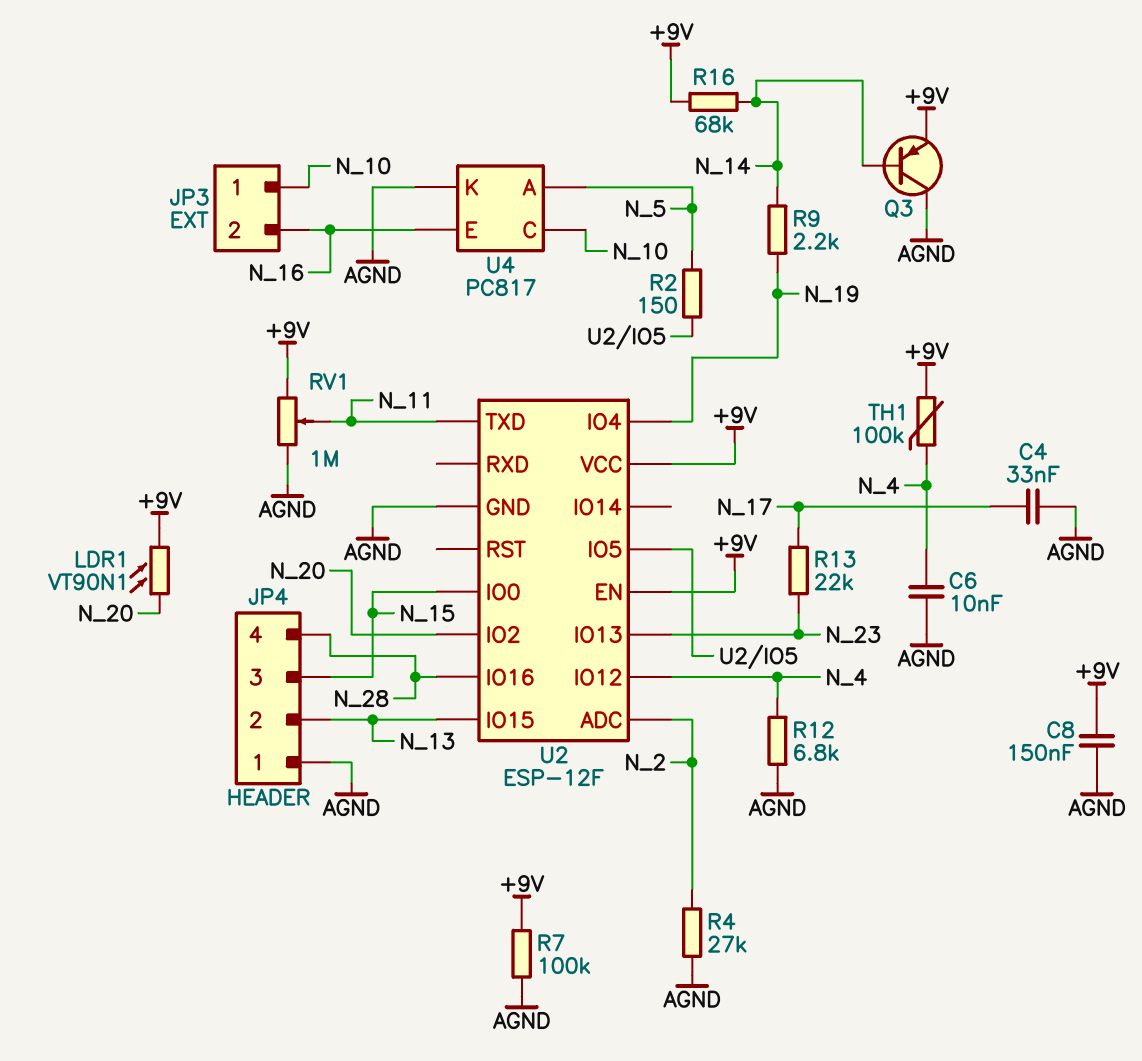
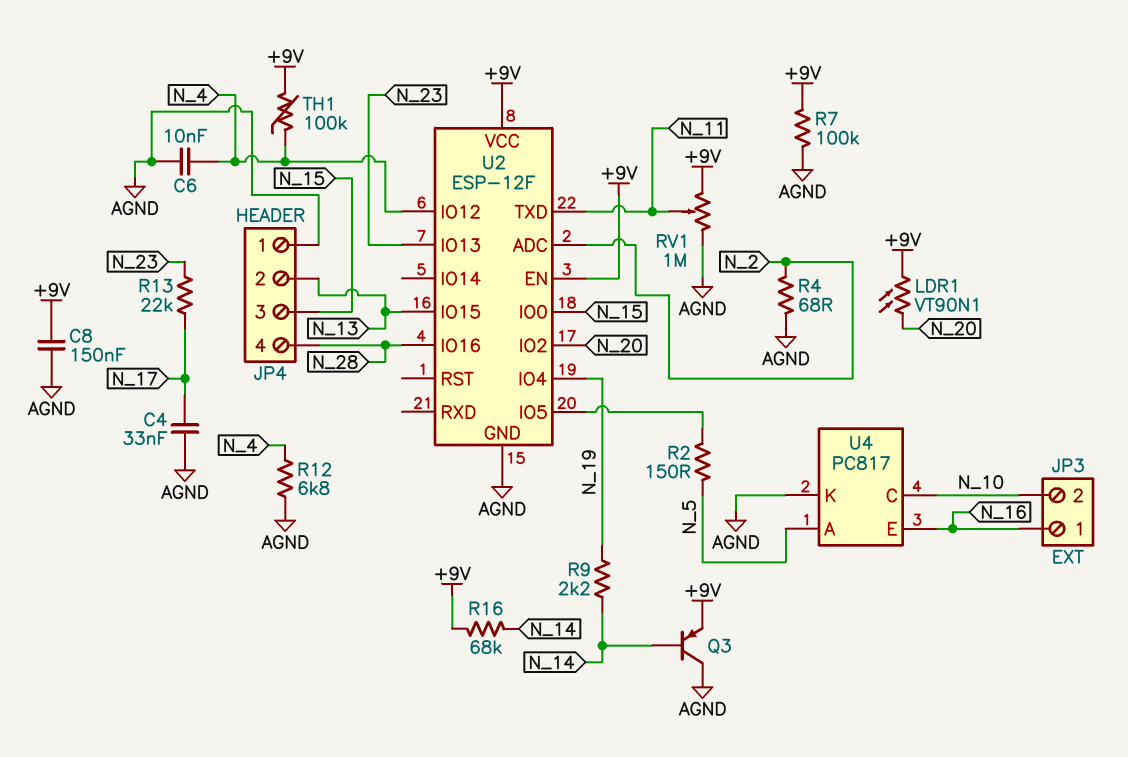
JP3 pin 1: N_10 -> N_16
JP3 pin 2: N_16 -> N_10
R4: 27k (AGND, N_2) -> 68 (AGND, N_2)

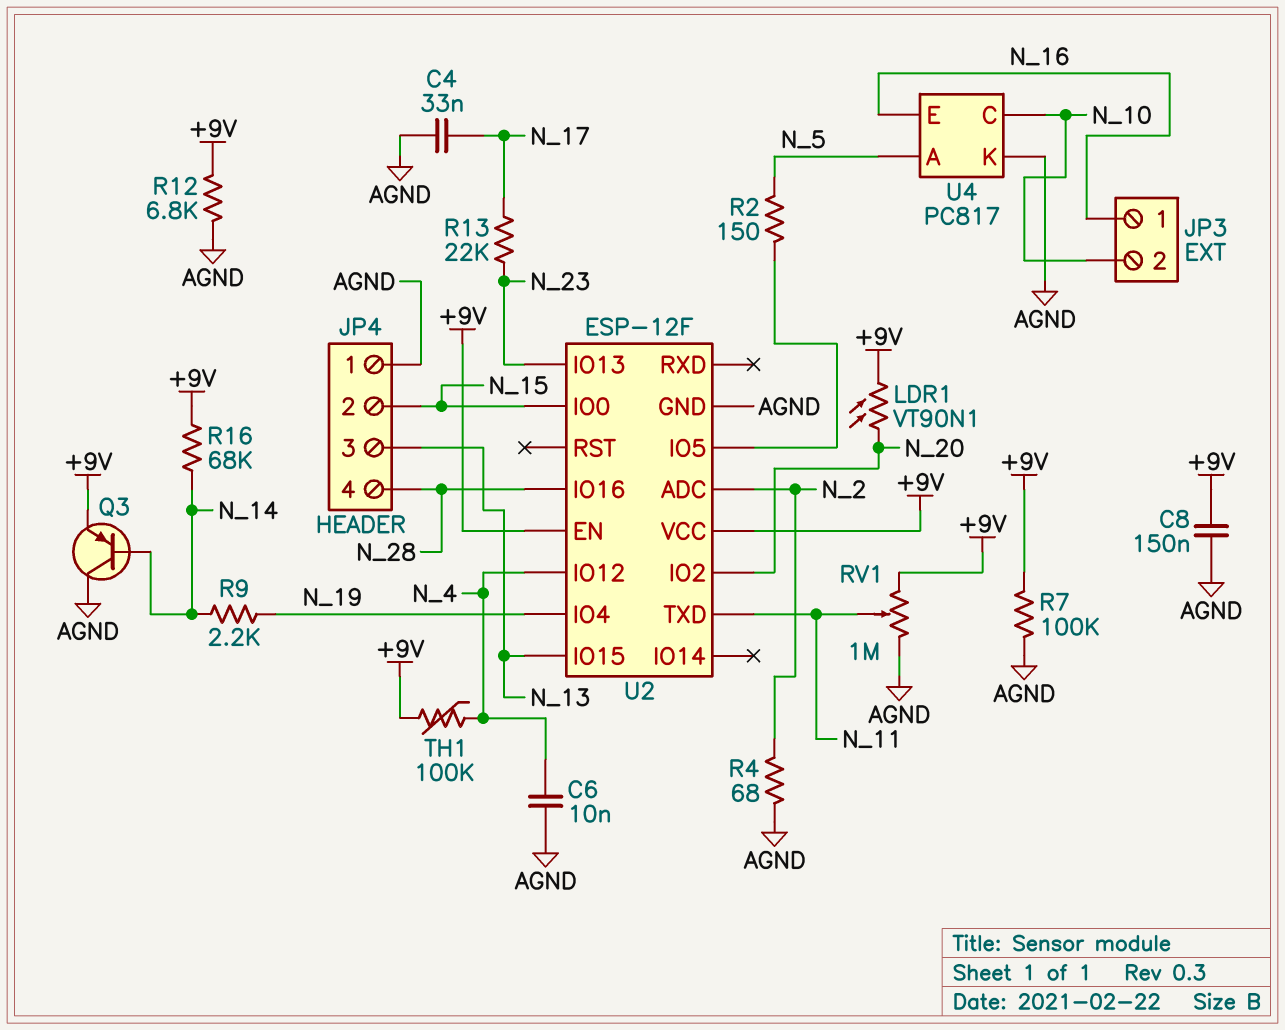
JP4 pin 2: N_13 -> N_15
JP4 pin 3: N_15 -> N_13
R12: 6.8k (AGND, N_4) -> 6.8k (+9V, AGND)

